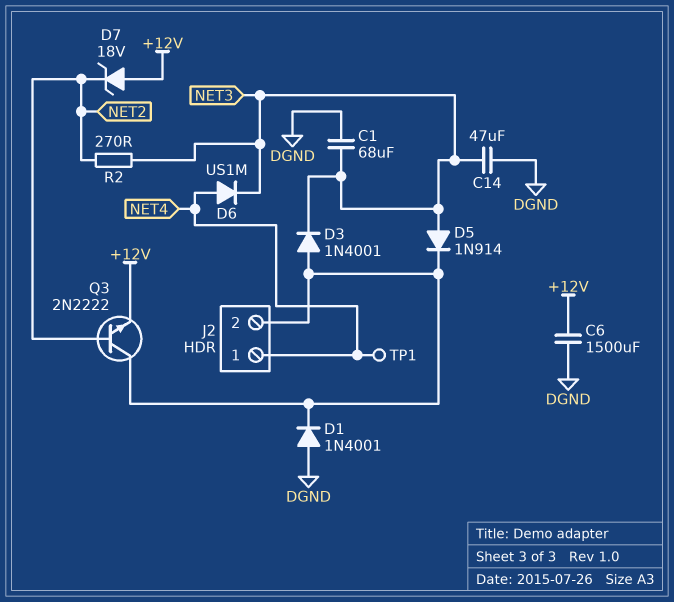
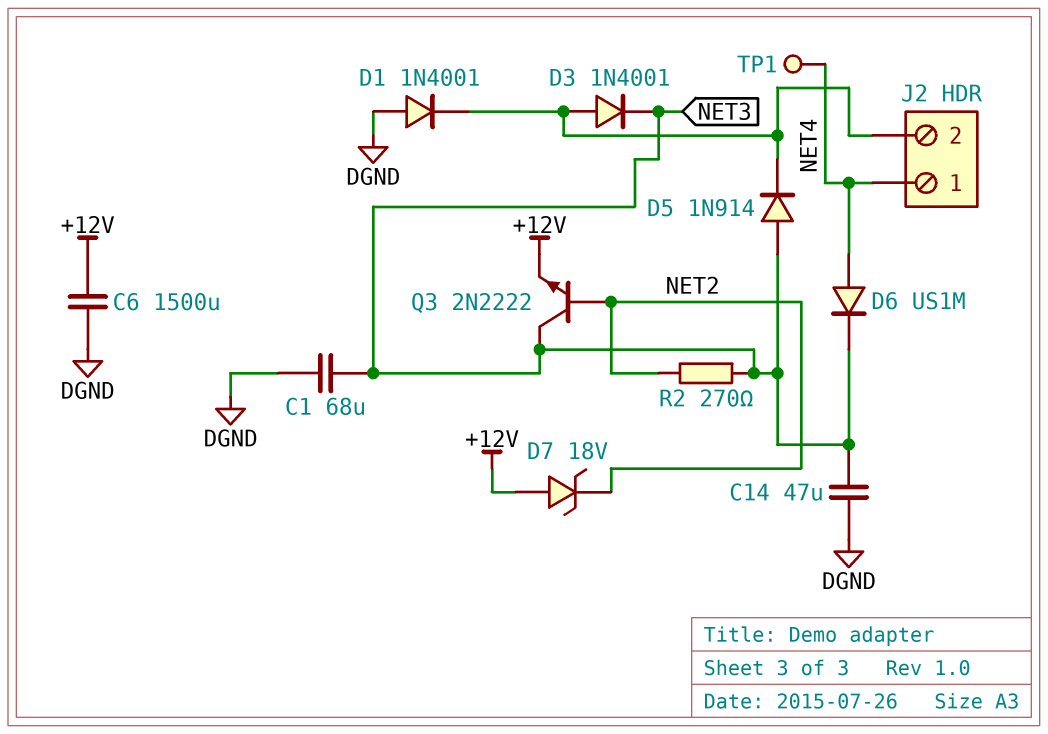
Q3: NPN 2N2222 (B NET2, C J2/2, E +12V) -> NPN 2N2222 (B NET2, C NET3, E +12V)

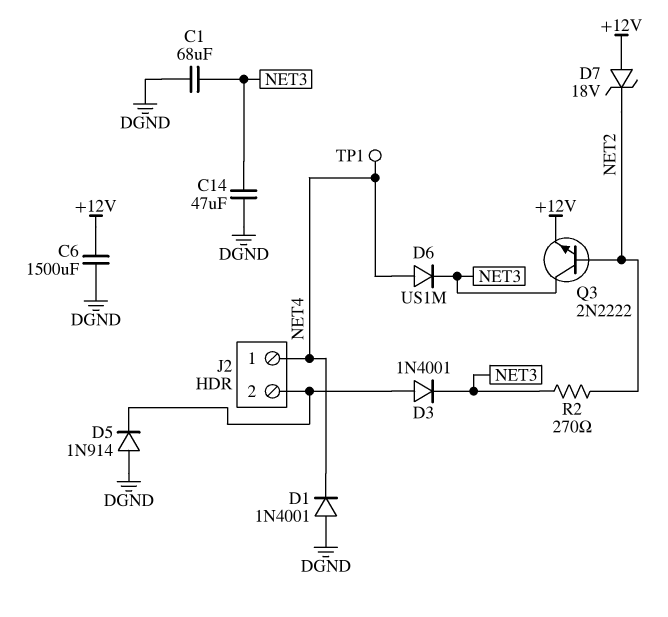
D1: diode 1N4001 (A DGND, K J2/2) -> diode 1N4001 (A DGND, K NET4)
D5: diode 1N914 (A NET3, K J2/2) -> diode 1N914 (A DGND, K J2/2)

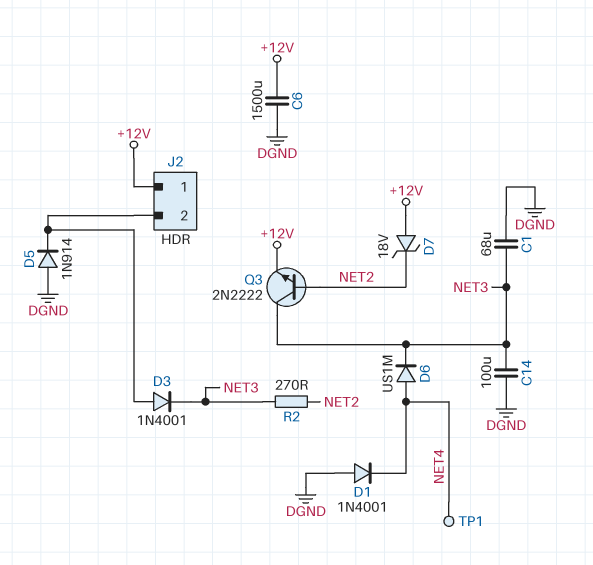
C14: 47uF (DGND, NET3) -> 100uF (DGND, NET3)
J2 pin 1: NET4 -> +12V

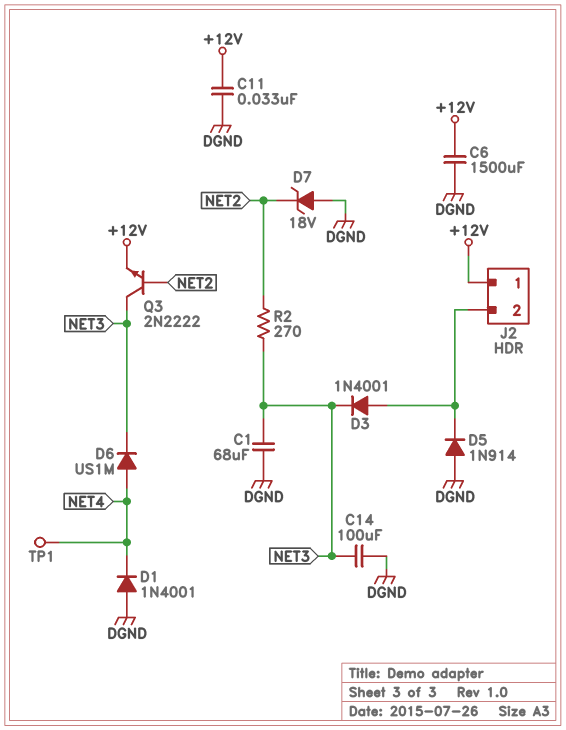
C11: none -> 33nF (+12V, DGND)
D7: zener 18V (A +12V, K NET2) -> zener 18V (A DGND, K NET2)

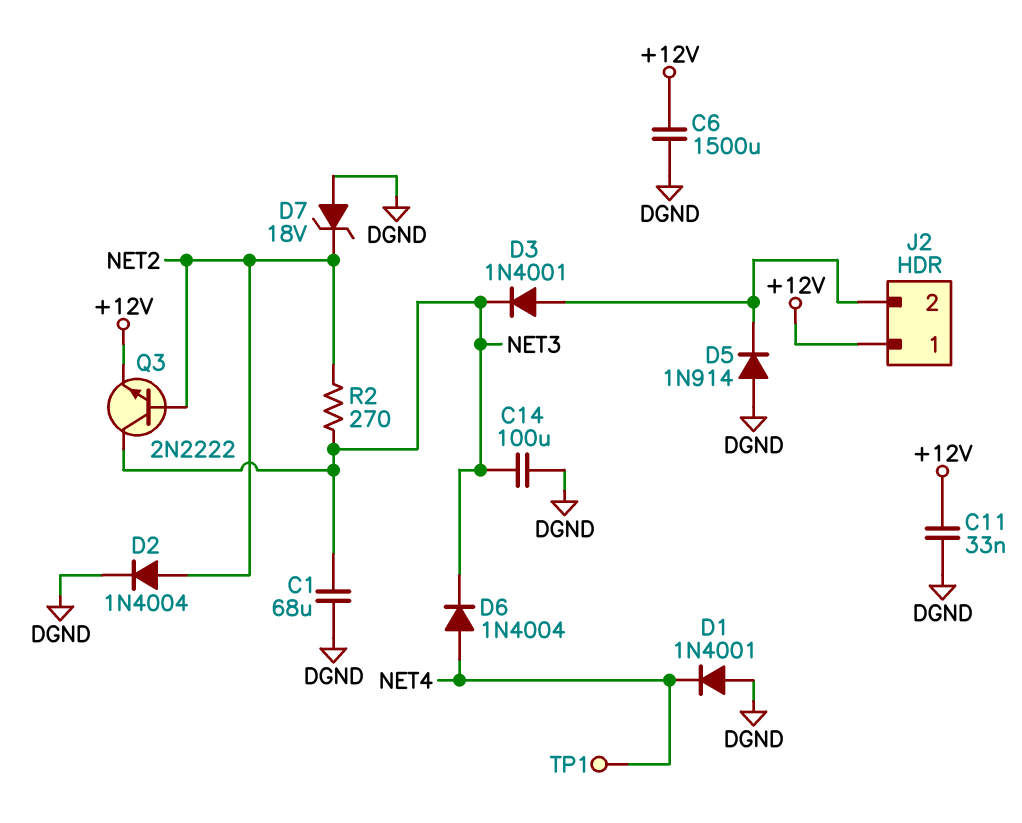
D2: none -> diode 1N4004 (A NET2, K DGND)
D6: diode US1M (A NET4, K NET3) -> diode 1N4004 (A NET4, K NET3)

